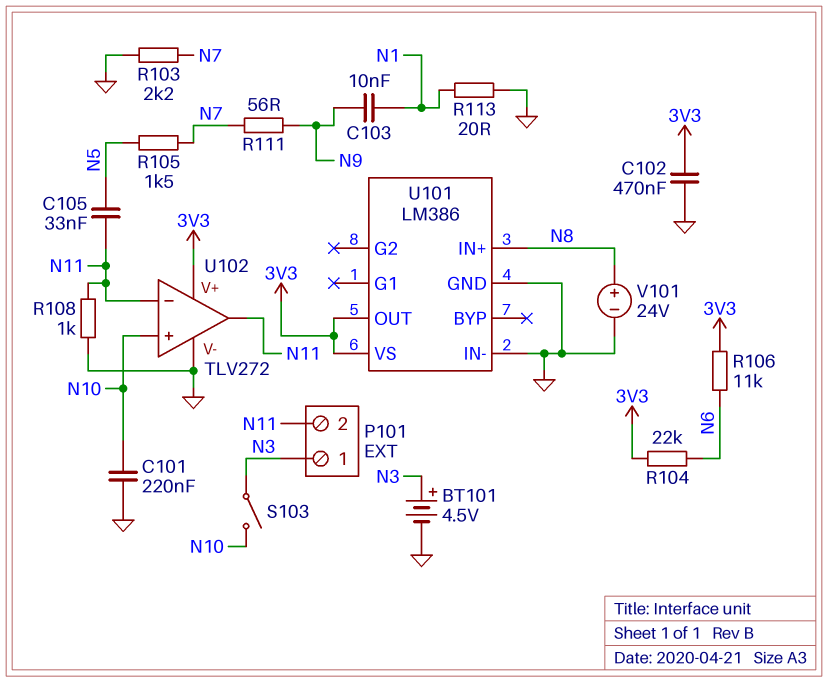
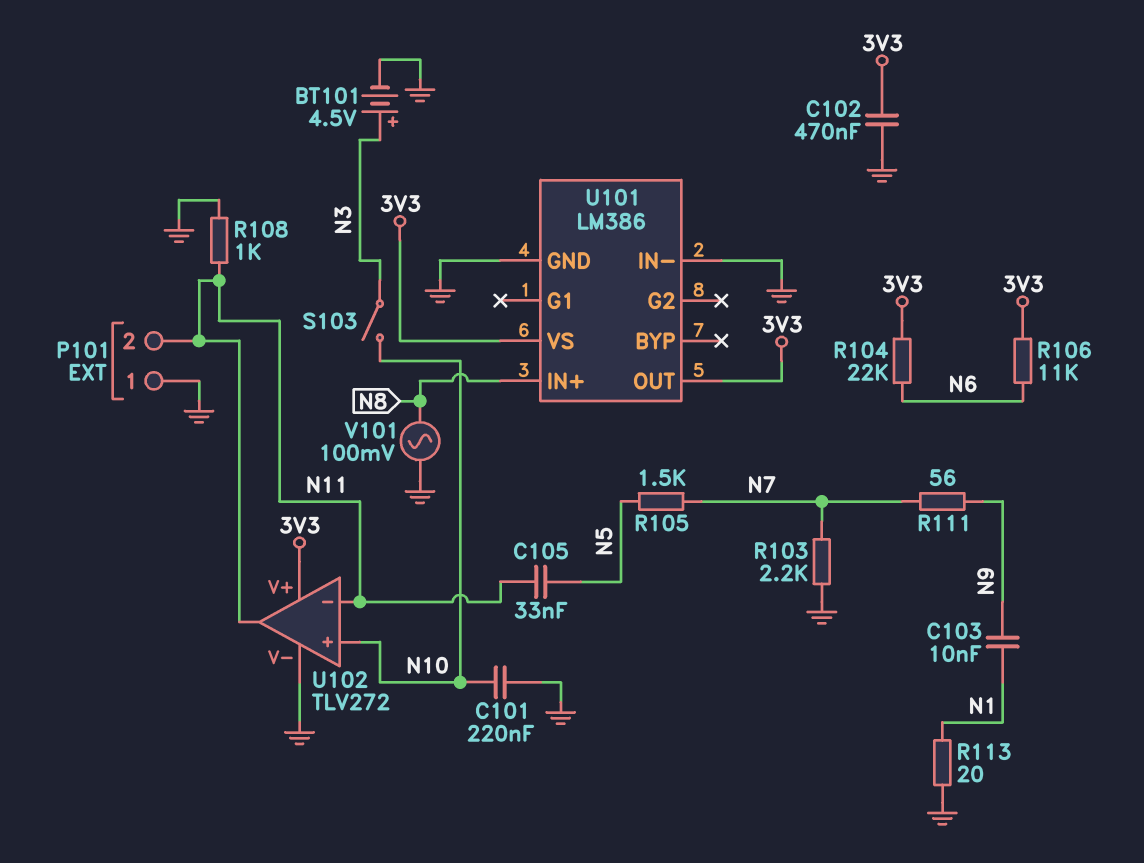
P101 pin 1: N3 -> GND
V101: 24V (plus N8, minus GND) -> AC 100mV (GND, N8)

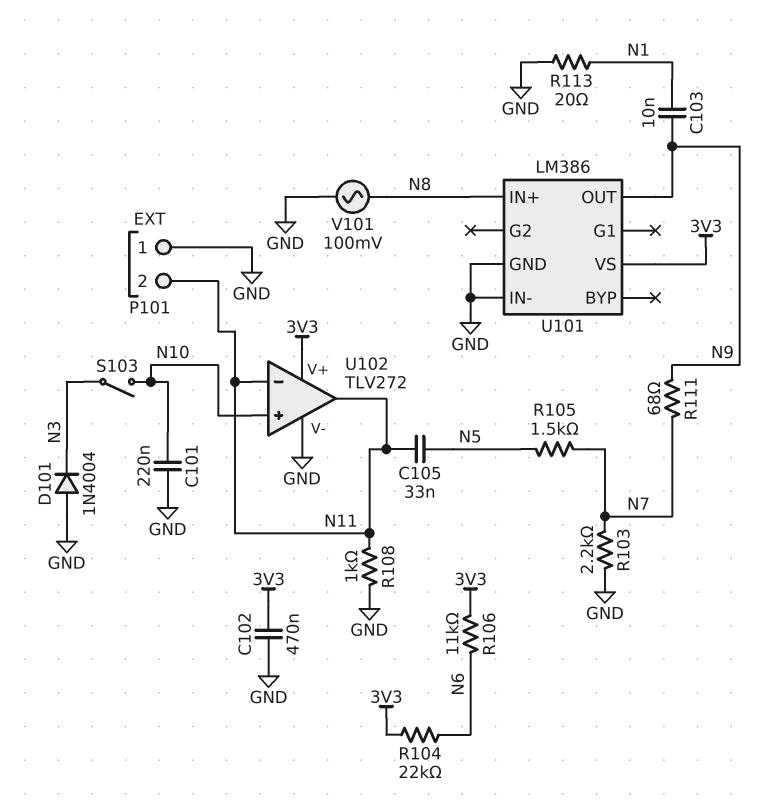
BT101: 4.5V (plus N3, minus GND) -> none
D101: none -> diode 1N4004 (A GND, K N3)
R111: 56 (N7, N9) -> 68 (N7, N9)
U101 pin OUT: 3V3 -> N9

